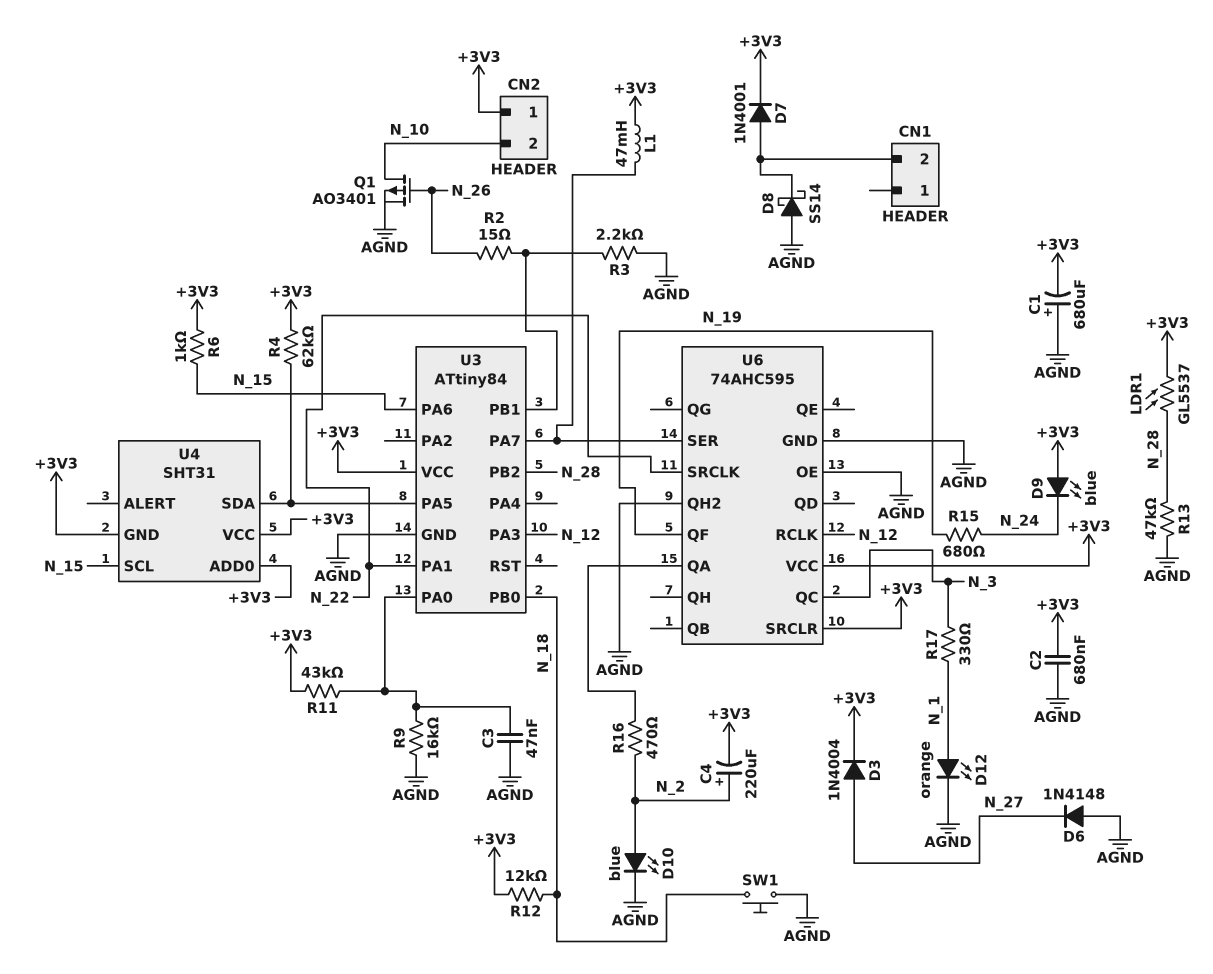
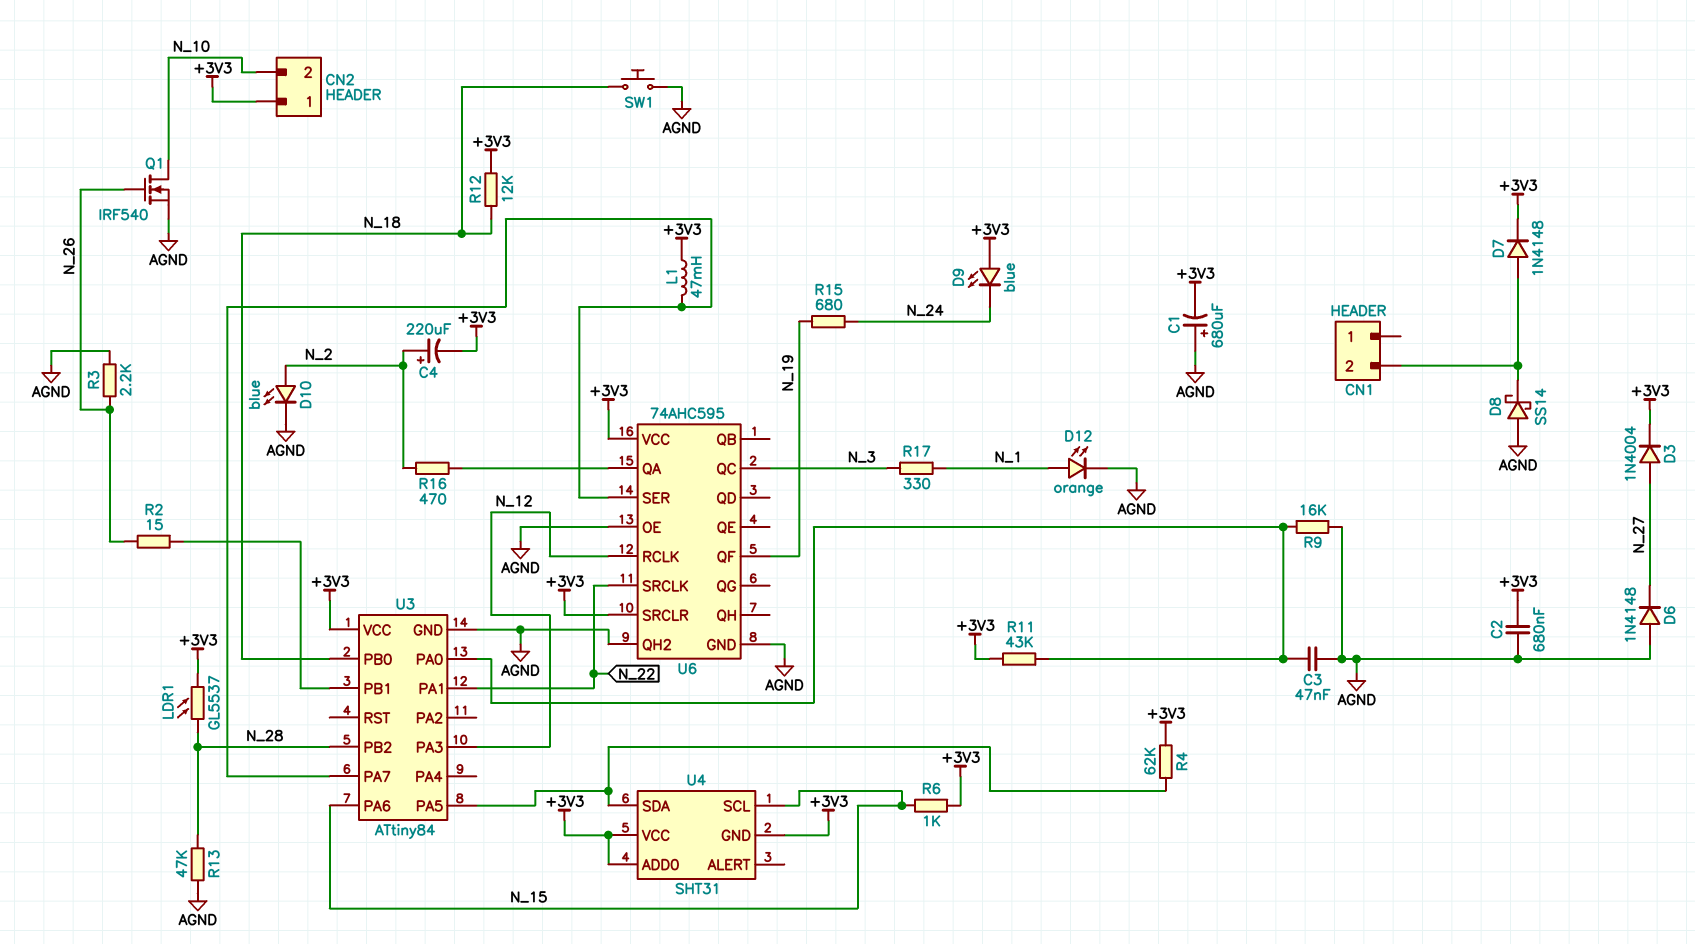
D7: diode 1N4001 (A CN1/2, K +3V3) -> diode 1N4148 (A CN1/2, K +3V3)
Q1: PMOS AO3401 (G N_26, D N_10, S AGND) -> NMOS IRF540 (G N_26, D N_10, S AGND)
R3: 2.2k (AGND, U3/PB1) -> 2.2k (AGND, N_26)

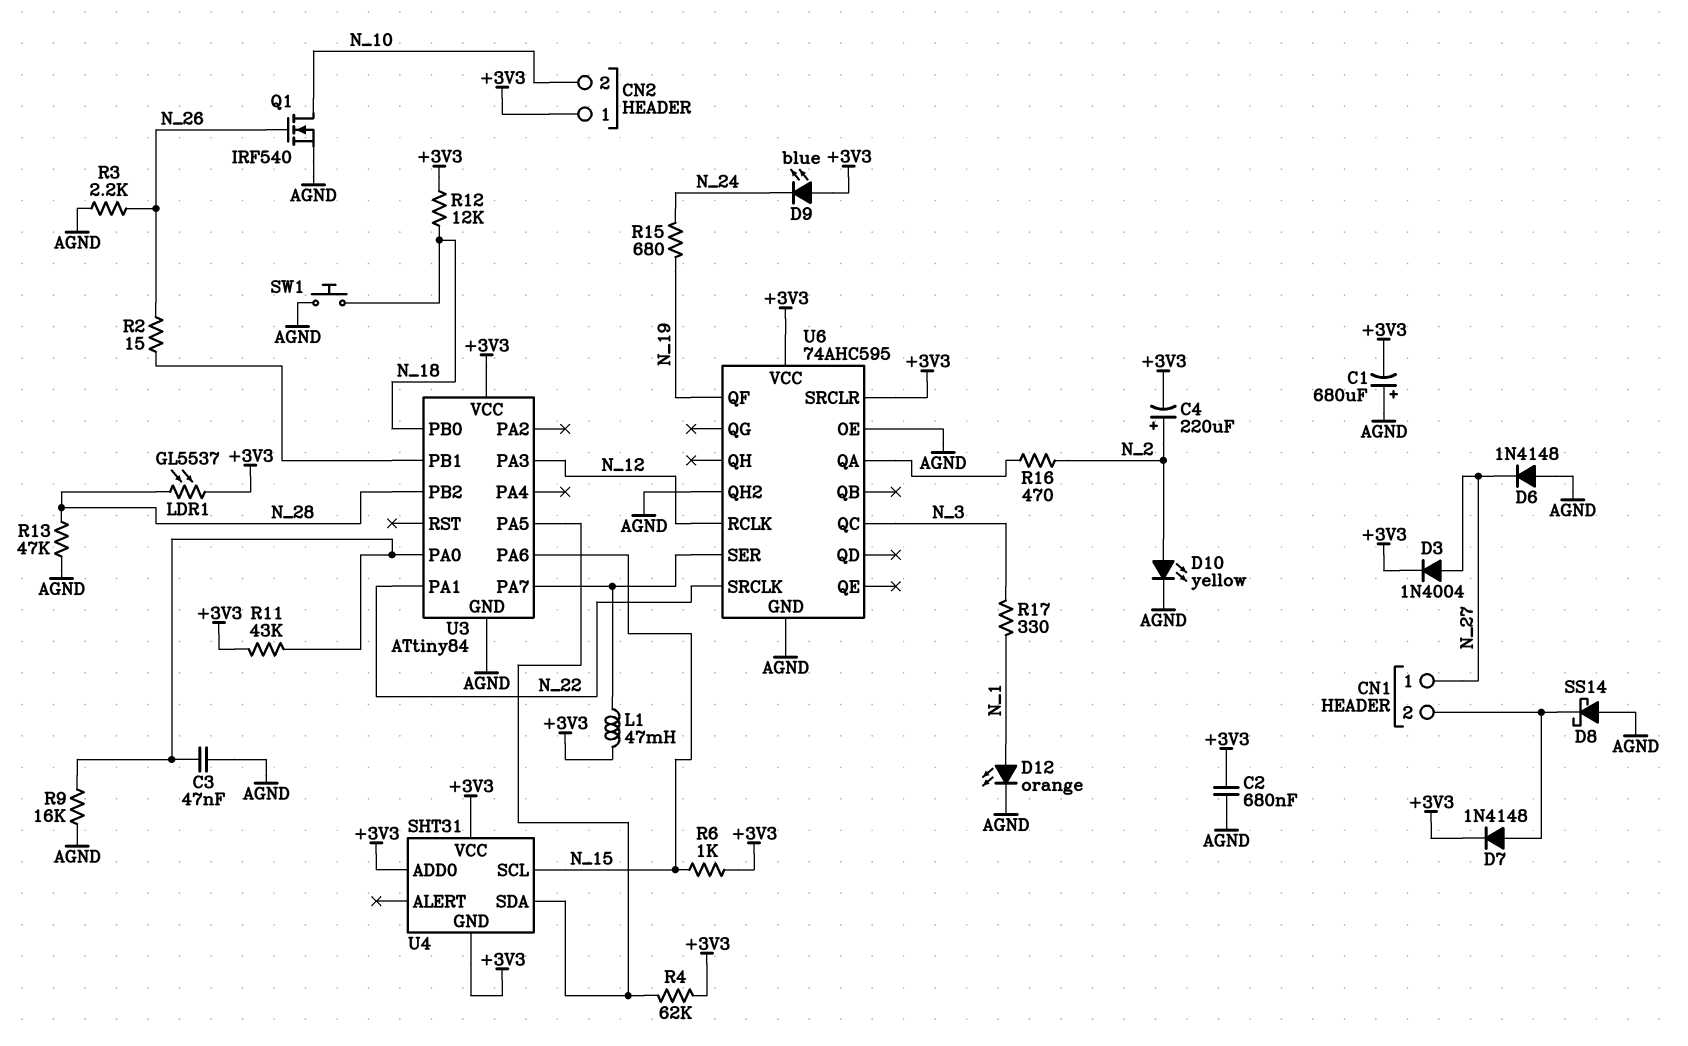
CN1 pin 1: none -> N_27
D10: LED blue (A N_2, K AGND) -> LED yellow (A N_2, K AGND)

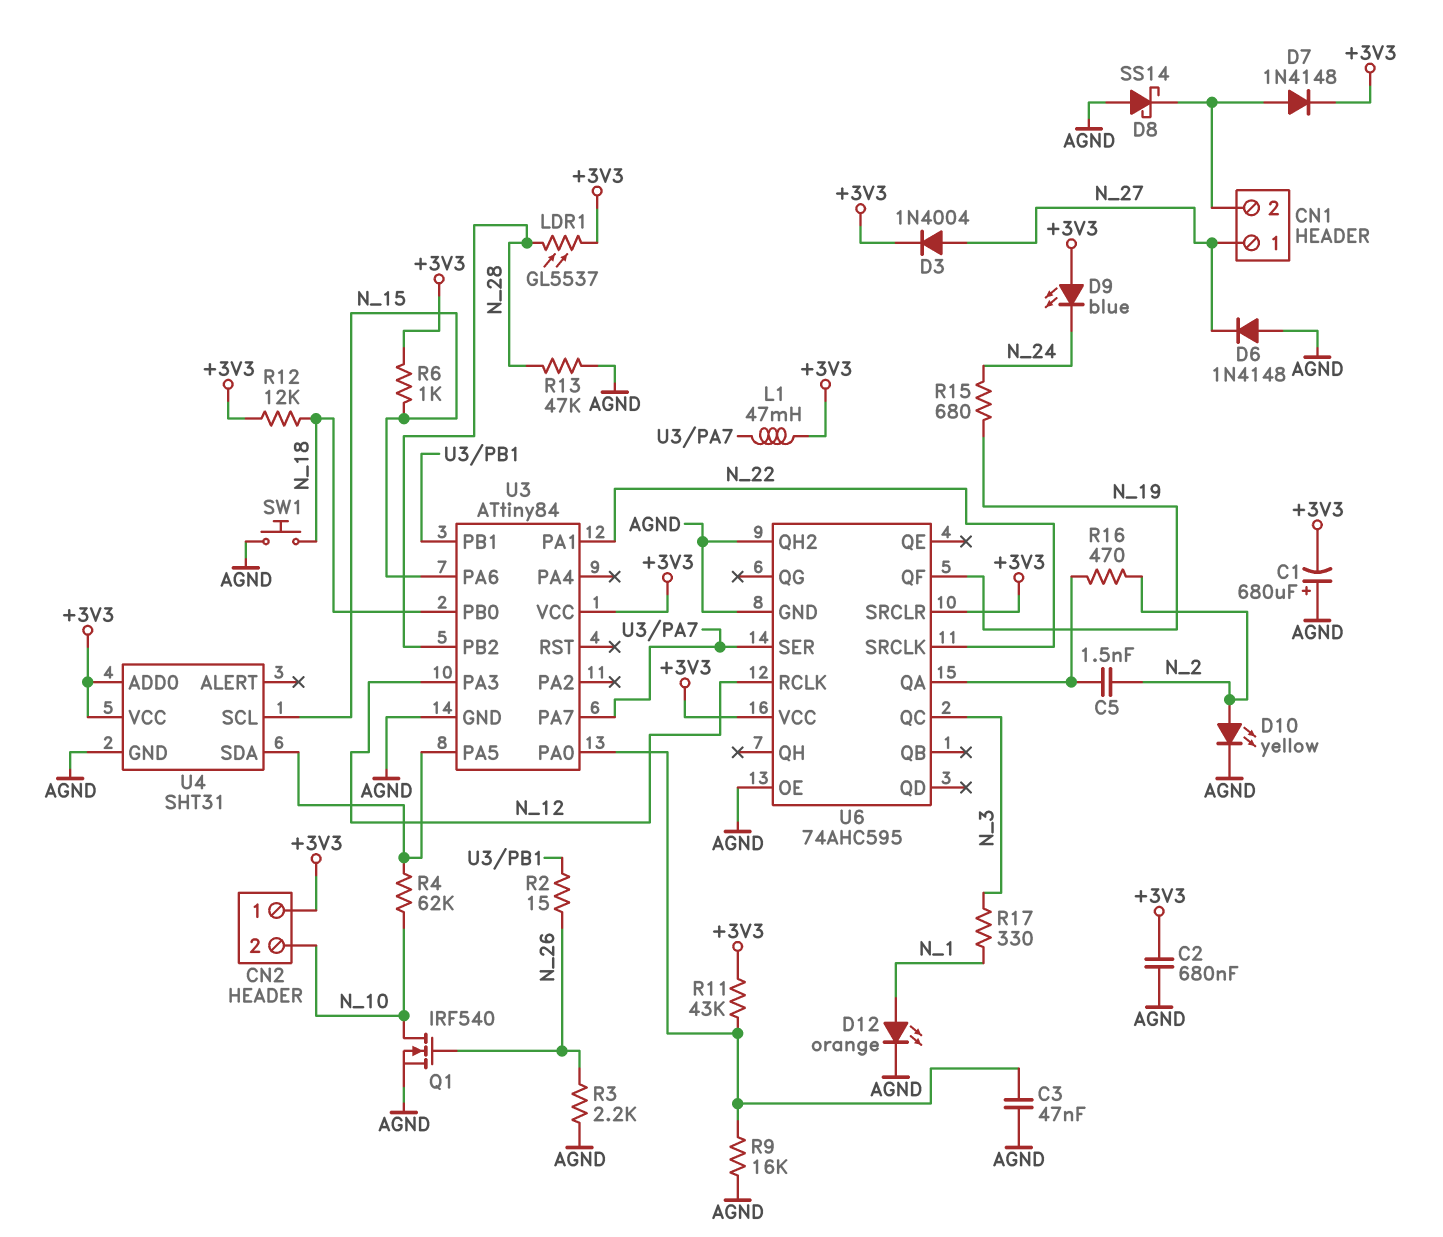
C4: 220uF (plus N_2, minus +3V3) -> none
C5: none -> 1.5nF (N_2, U6/QA)
R4: 62k (+3V3, U3/PA5) -> 62k (N_10, U3/PA5)
U4 pin GND: +3V3 -> AGND

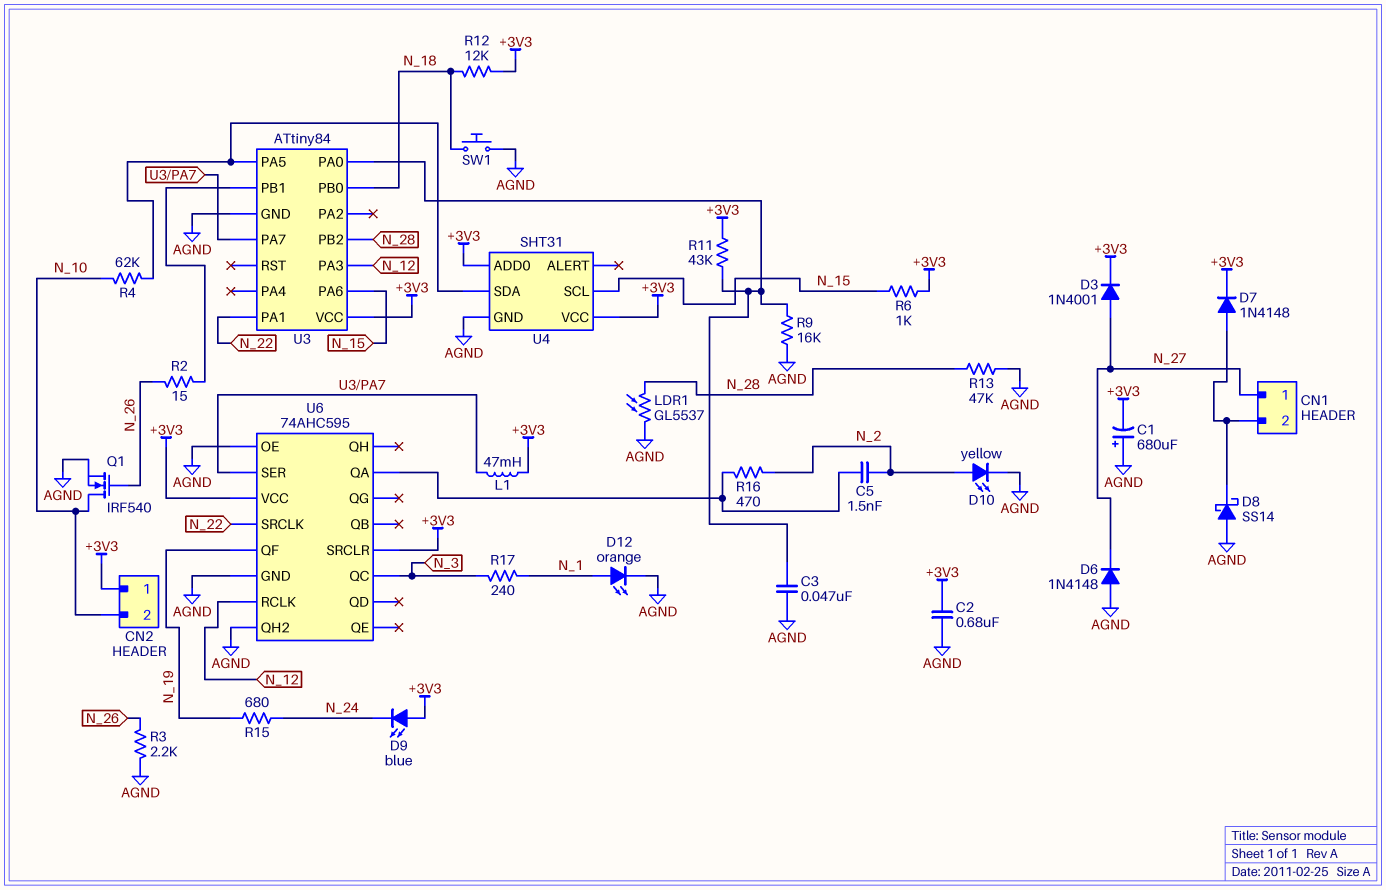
D3: diode 1N4004 (A N_27, K +3V3) -> diode 1N4001 (A N_27, K +3V3)
LDR1: GL5537 (+3V3, N_28) -> GL5537 (AGND, N_28)
R17: 330 (N_1, N_3) -> 240 (N_1, N_3)

